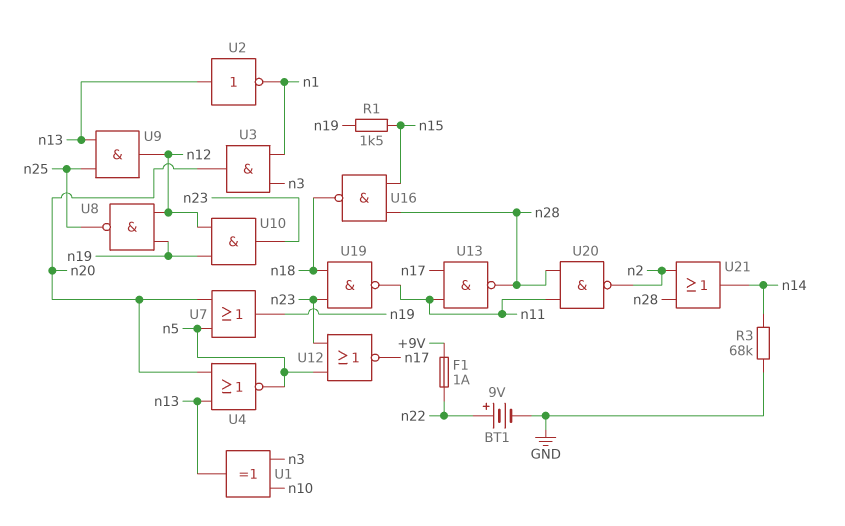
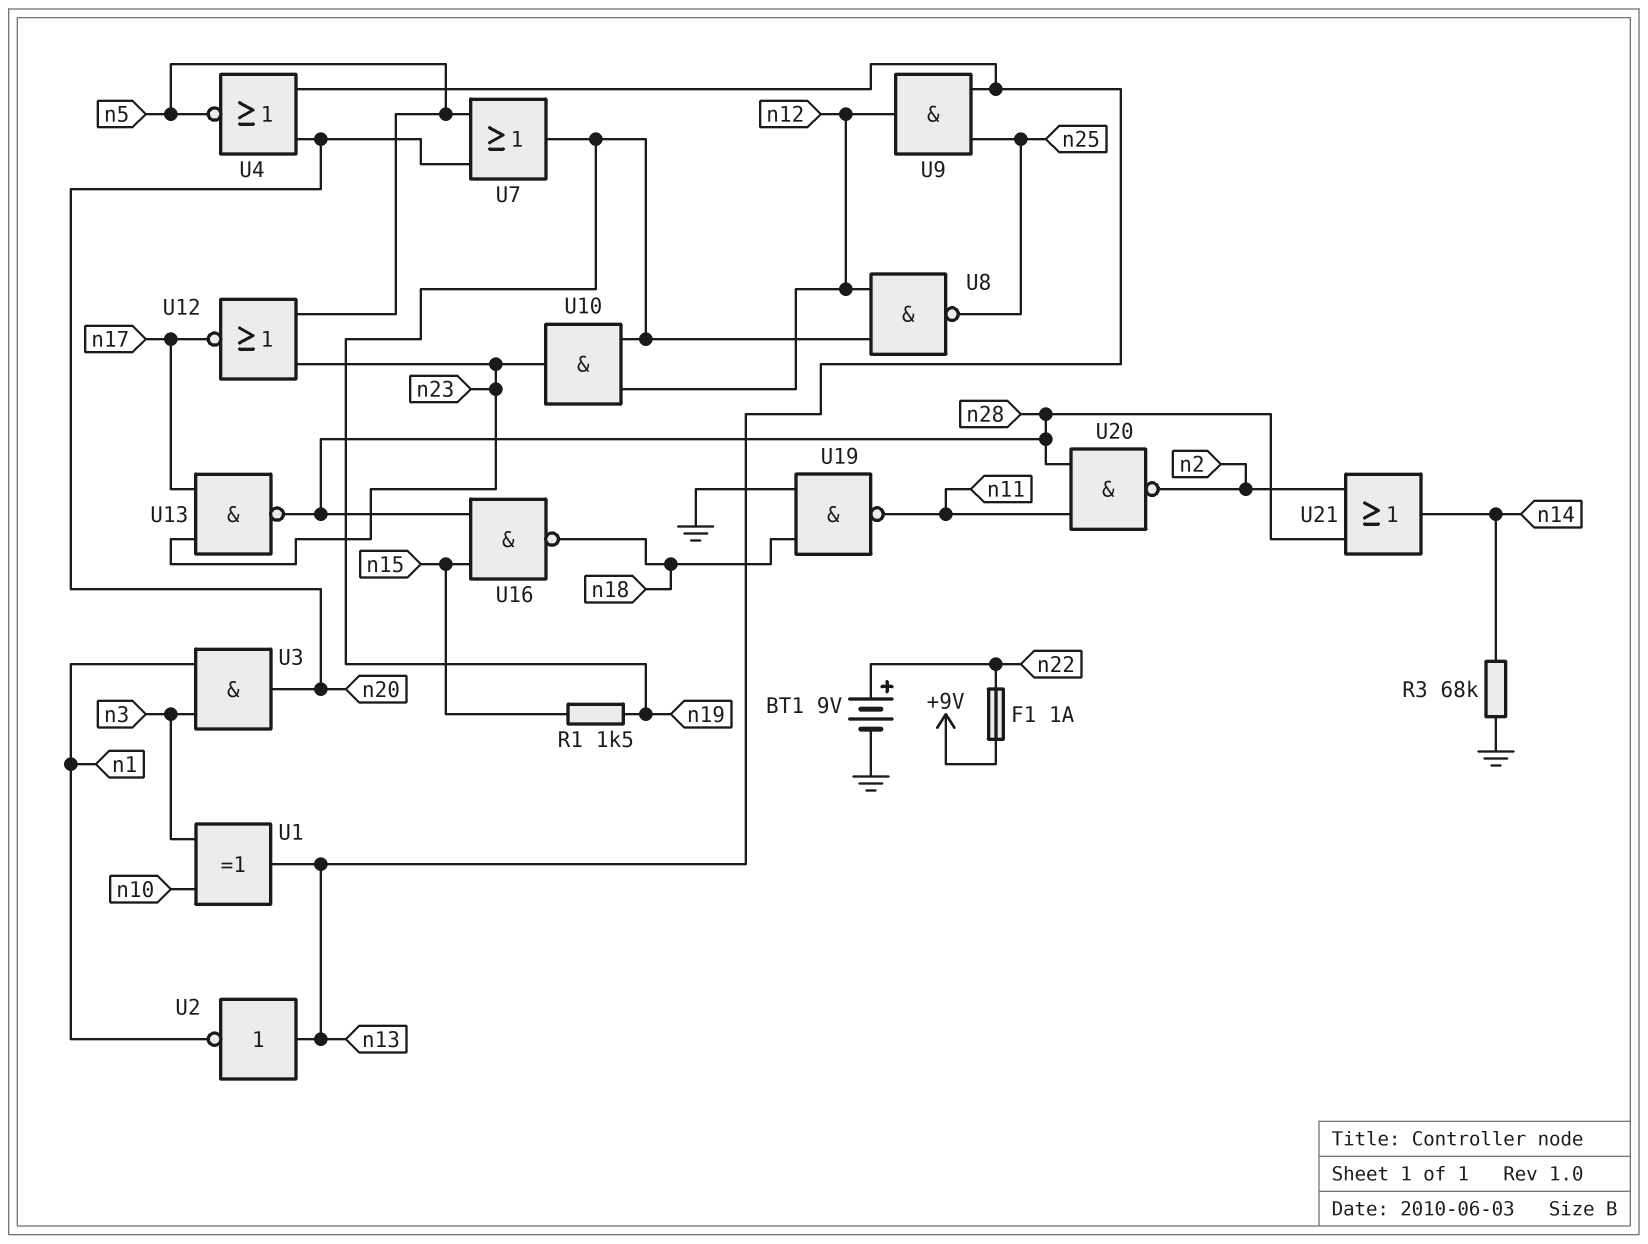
U13: NAND (in n11, in n17, out n28) -> NAND (in n17, in n23, out n28)
U19: NAND (in n18, in n23, out n11) -> NAND (in GND, in n18, out n11)

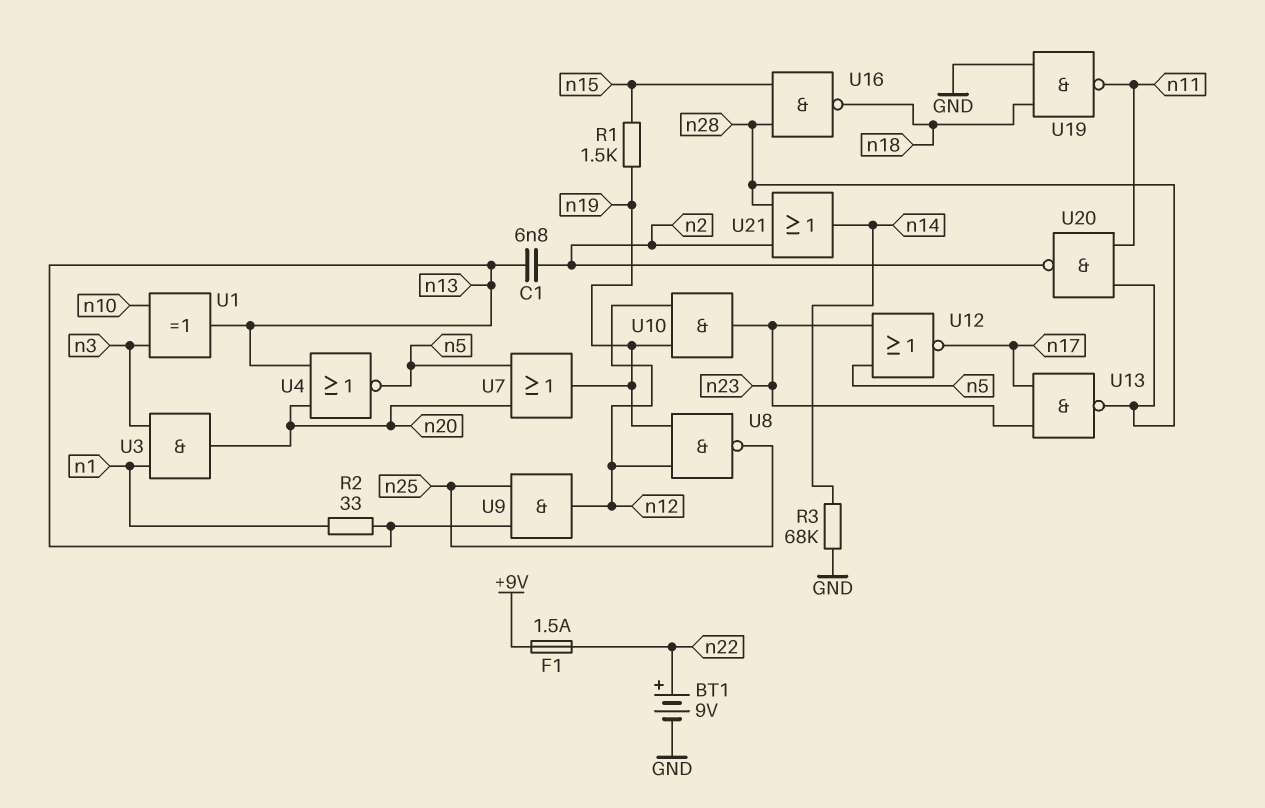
C1: none -> 6.8nF (n2, n13)
F1: 1A (+9V, n22) -> 1.5A (+9V, n22)
R2: none -> 33 (n1, n13)
U2: NOT (in n13, out n1) -> none

